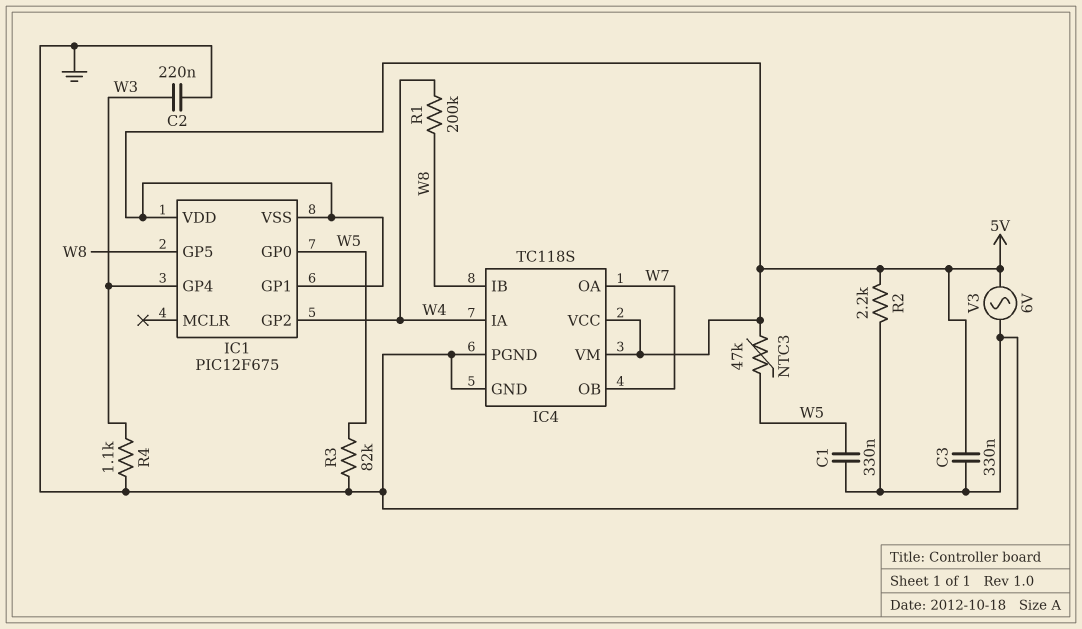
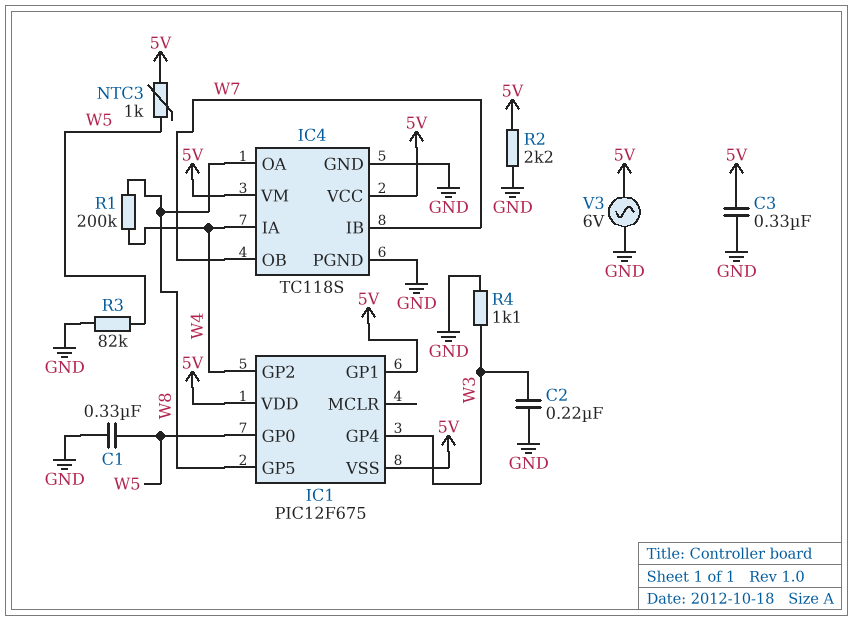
IC4 pin IB: W8 -> W7
IC4 pin OA: W7 -> W8
NTC3: 47k (5V, W5) -> 1k (5V, W5)

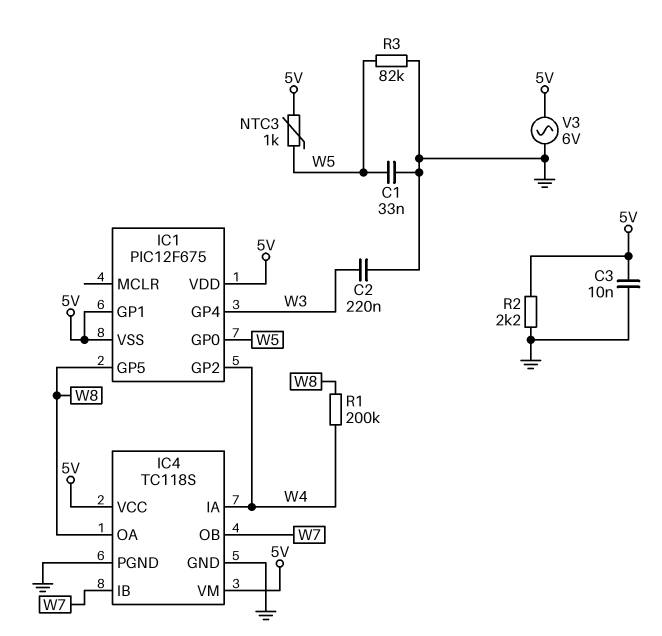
C1: 330nF (GND, W5) -> 33nF (GND, W5)
C3: 330nF (5V, GND) -> 10nF (5V, GND)
R4: 1.1k (GND, W3) -> none

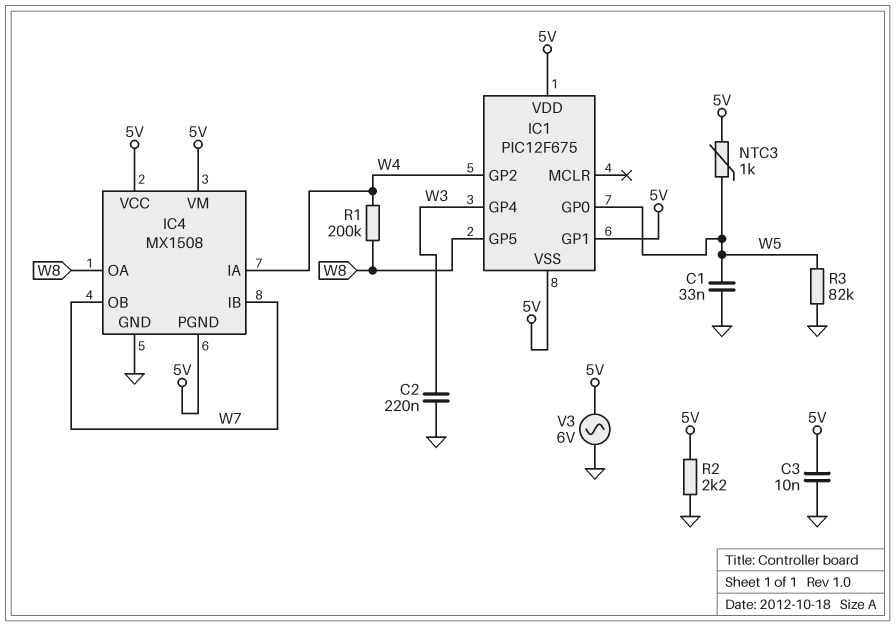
IC4: TC118S -> MX1508
IC4 pin PGND: GND -> 5V

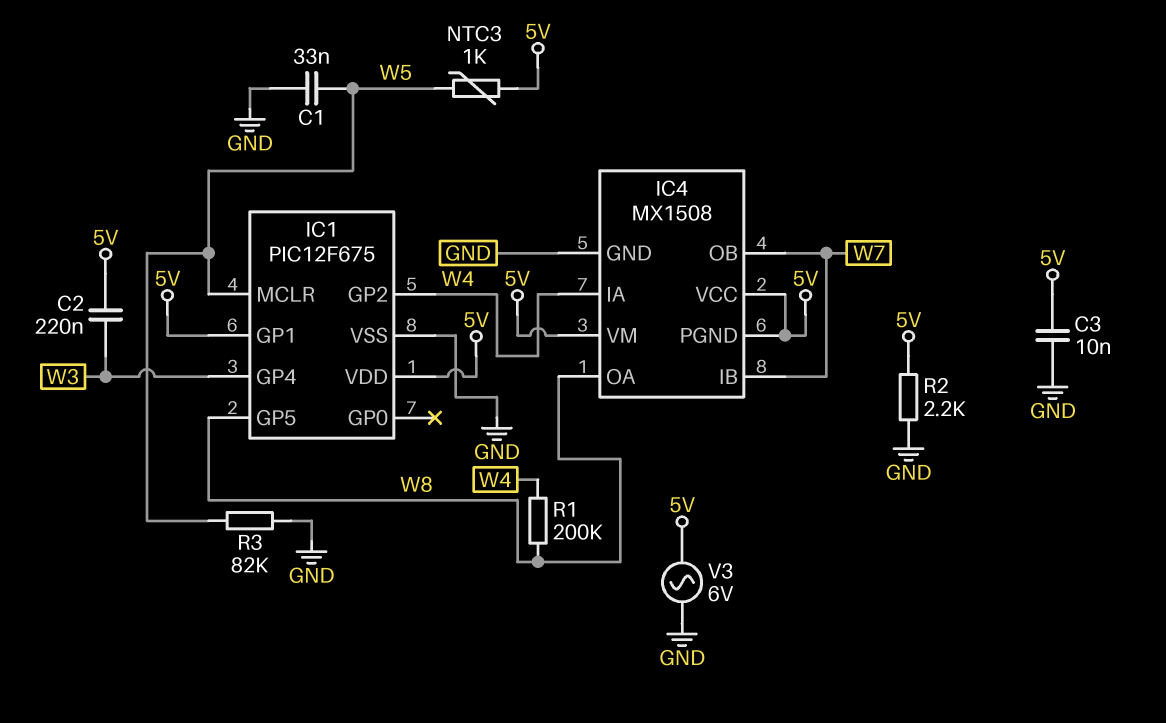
C2: 220nF (GND, W3) -> 220nF (5V, W3)
IC1 pin GP0: W5 -> none
IC1 pin MCLR: none -> W5
IC1 pin VSS: 5V -> GND

